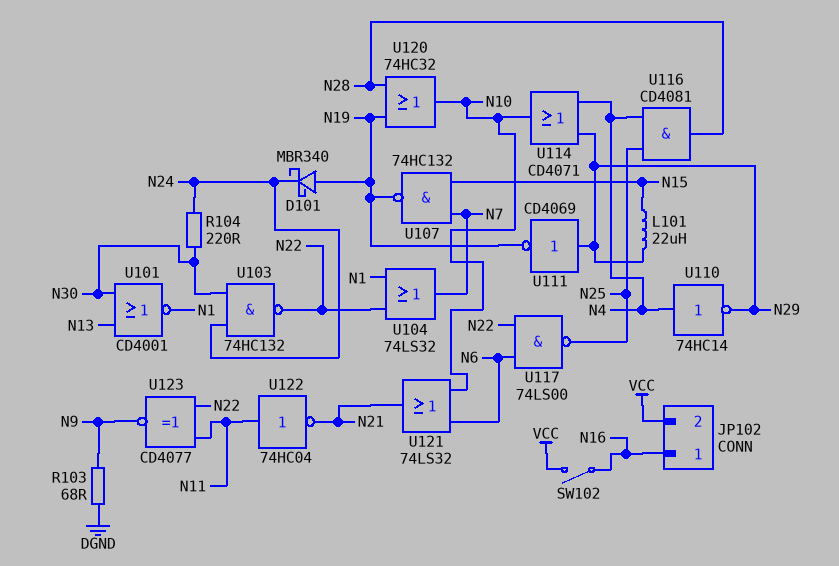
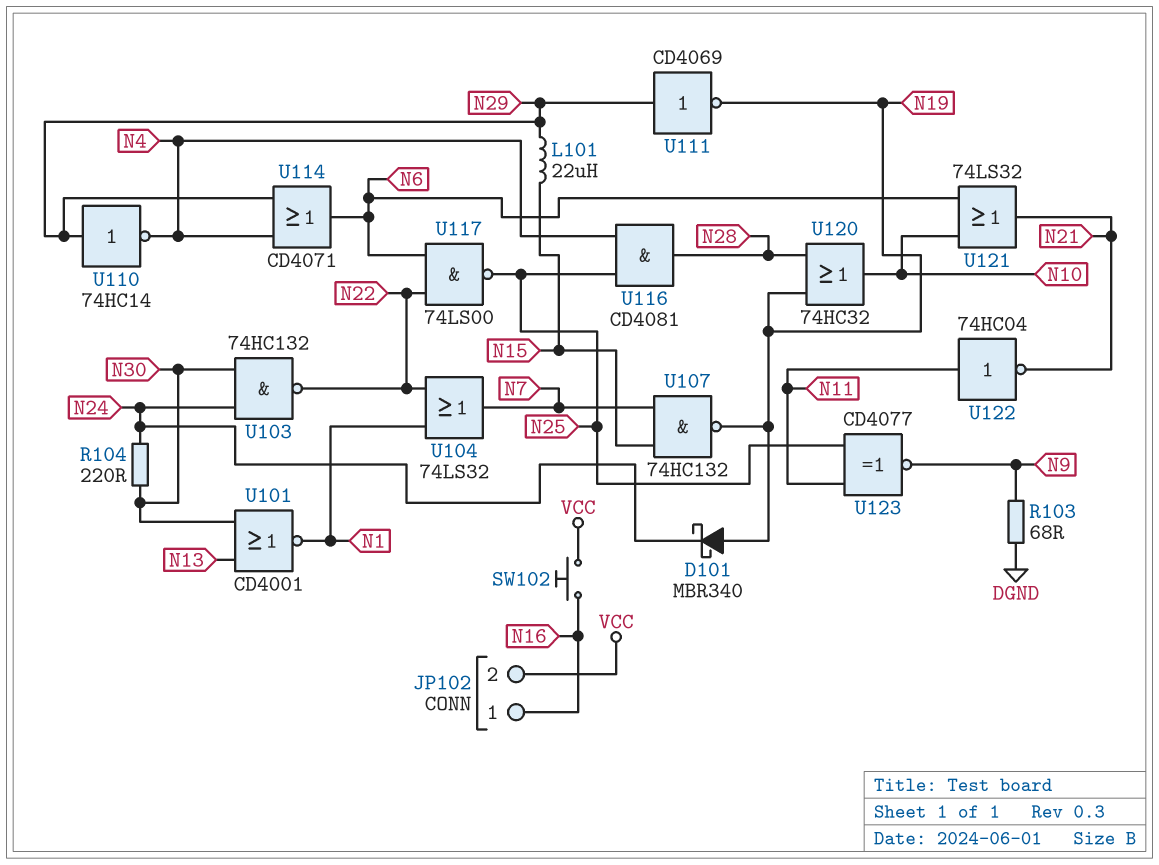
SW102: switch (N16, VCC) -> button (N16, VCC)
U110: NOT 74HC14 (in N4, out N29) -> NOT 74HC14 (in N29, out N4)
U114: OR CD4071 (in N4, in N29, out N10) -> OR CD4071 (in N4, in N29, out N6)
U123: XNOR CD4077 (in N11, in N22, out N9) -> XNOR CD4077 (in N11, in N25, out N9)

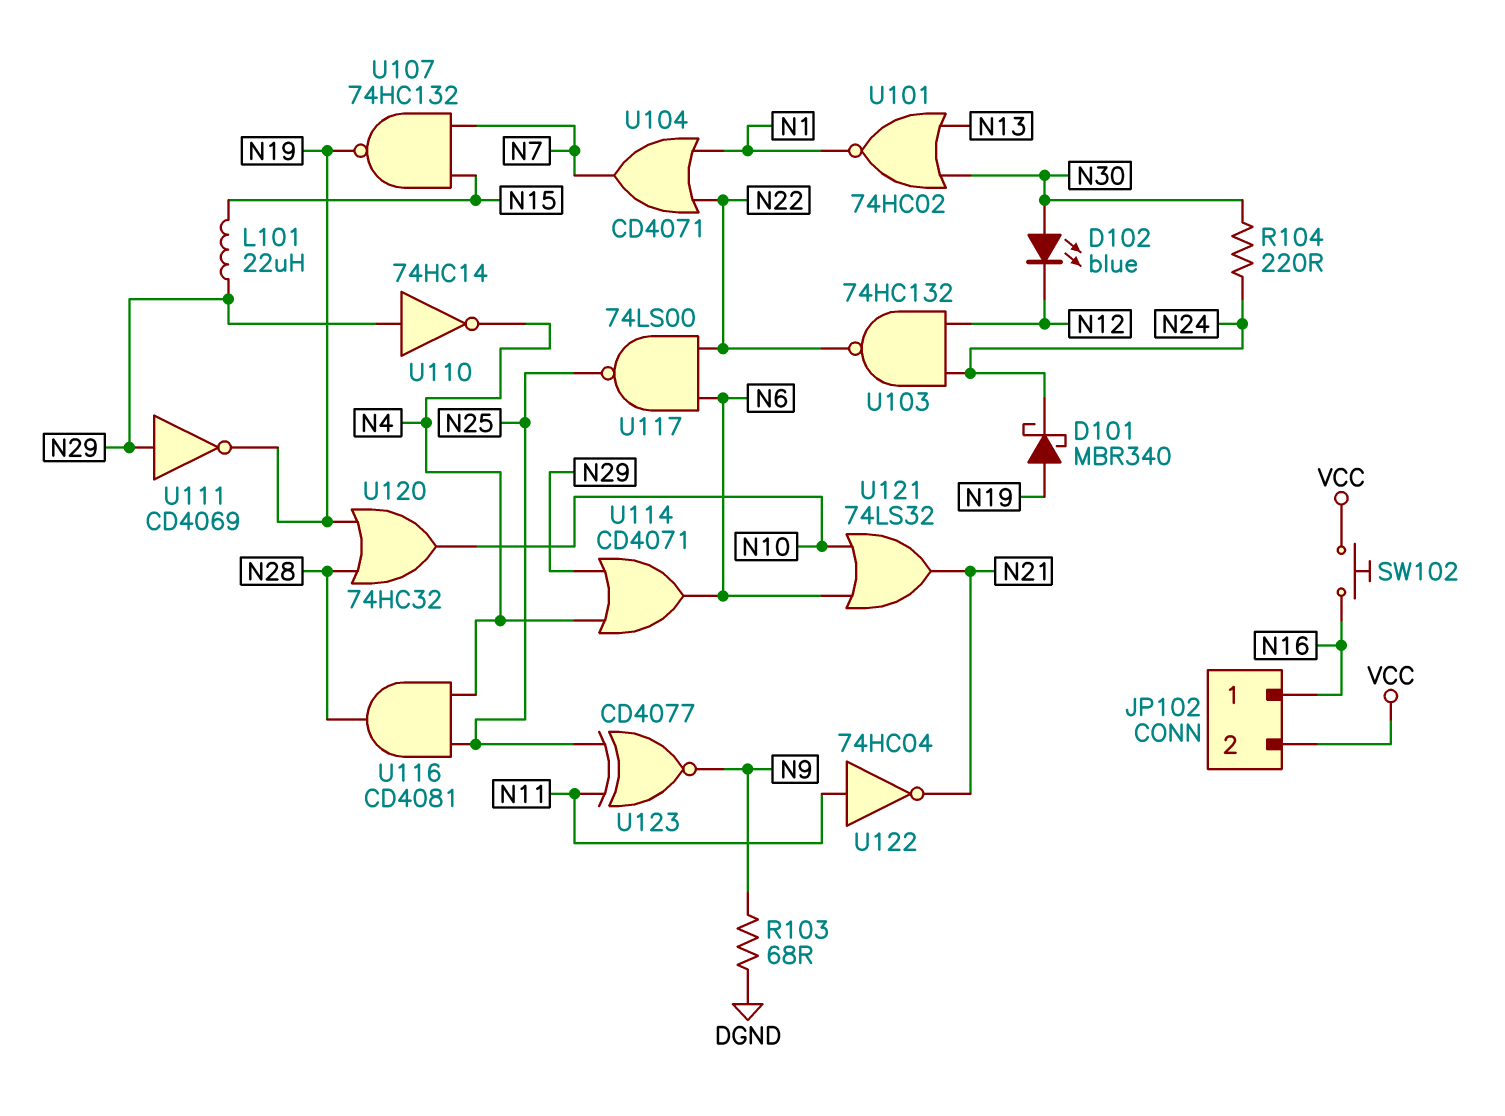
D102: none -> LED blue (A N30, K N12)
U101: NOR CD4001 (in N13, in N30, out N1) -> NOR 74HC02 (in N13, in N30, out N1)
U103: NAND 74HC132 (in N24, in N30, out N22) -> NAND 74HC132 (in N12, in N24, out N22)
U104: OR 74LS32 (in N1, in N22, out N7) -> OR CD4071 (in N1, in N22, out N7)

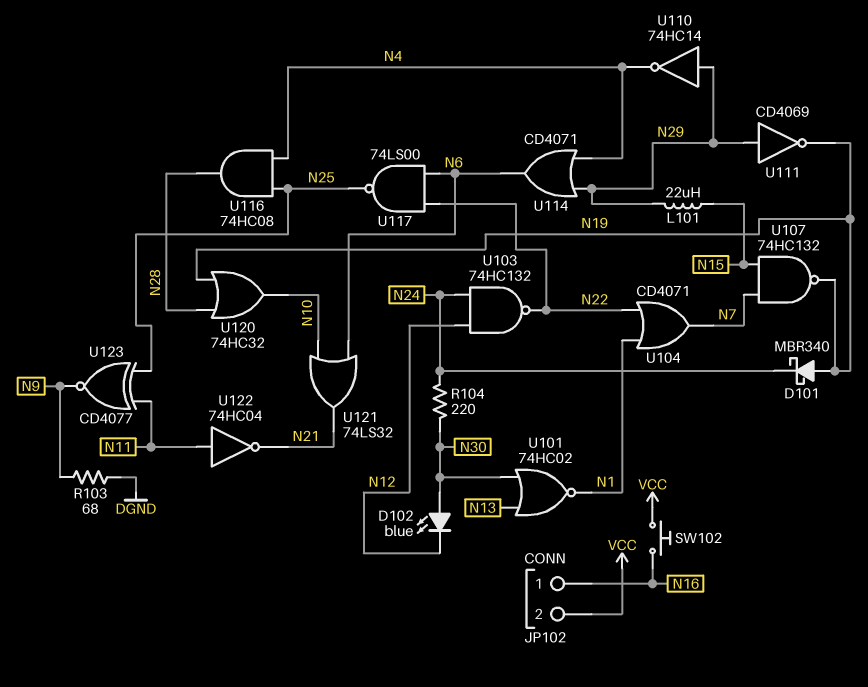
U116: AND CD4081 (in N4, in N25, out N28) -> AND 74HC08 (in N4, in N25, out N28)

